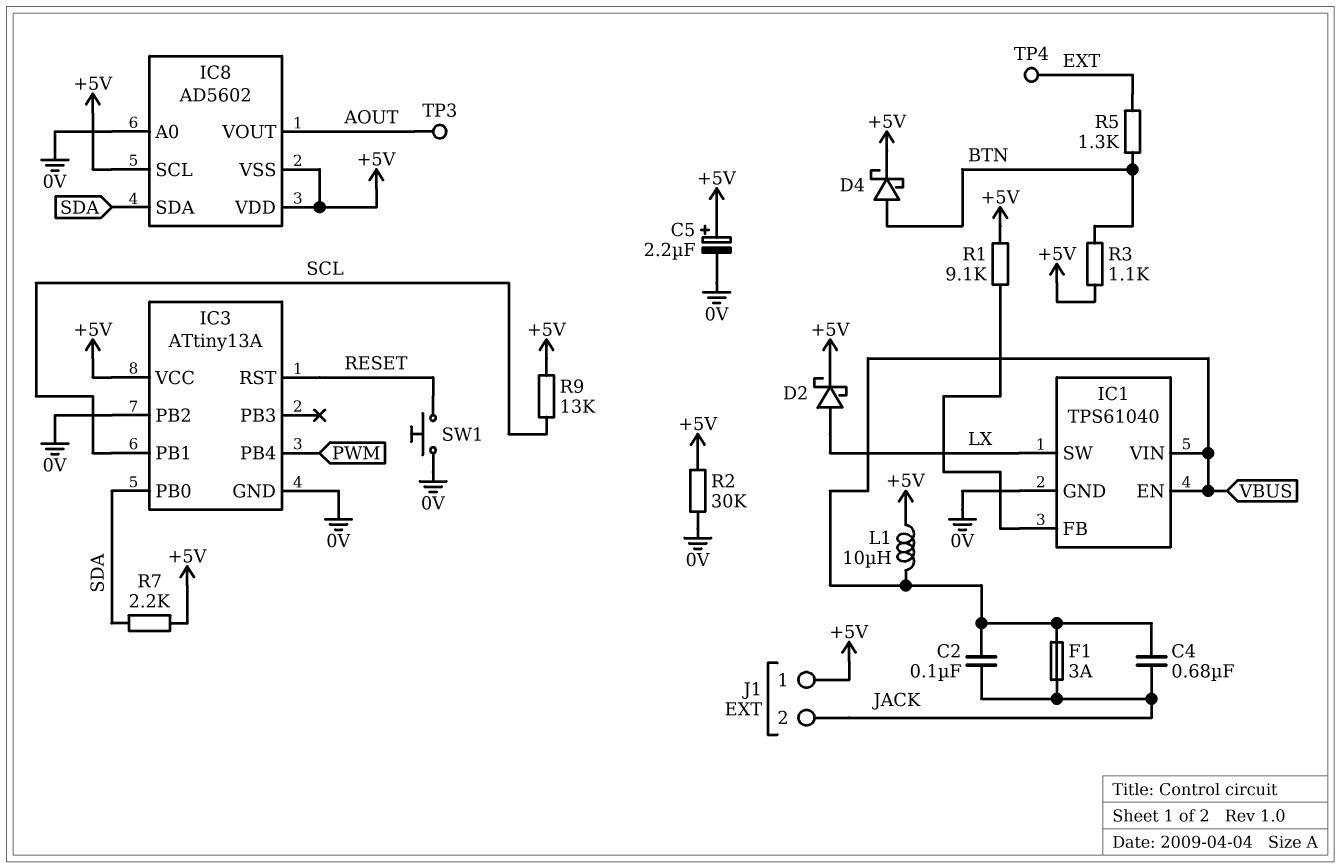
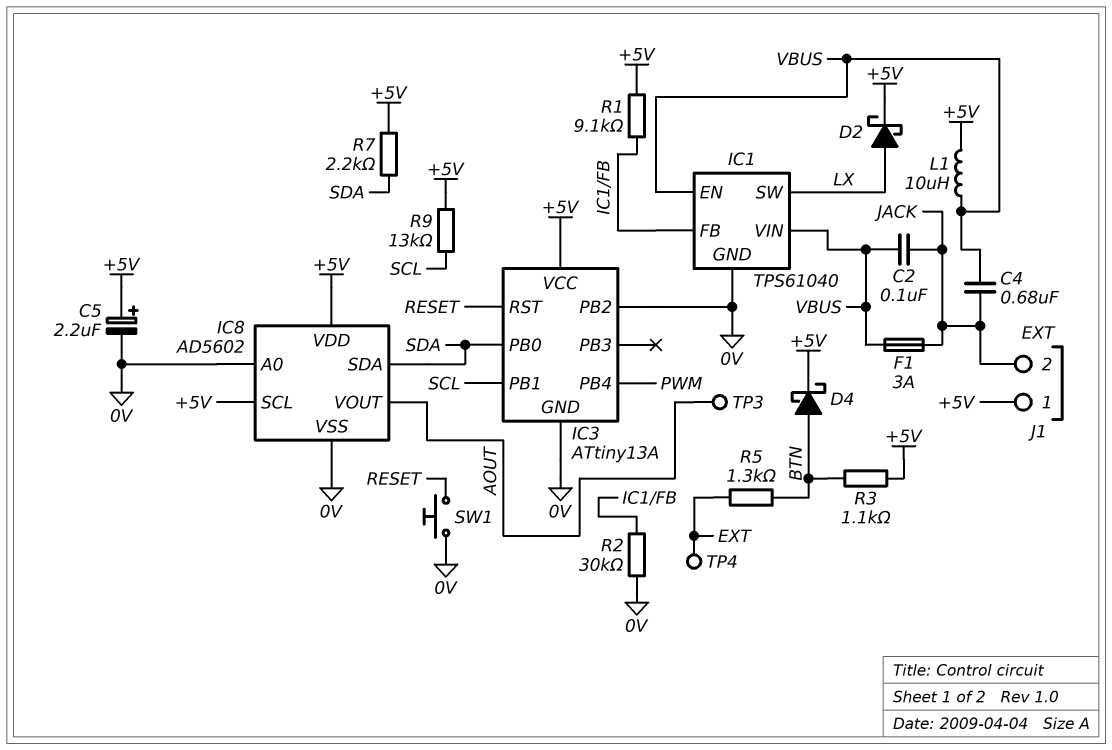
IC8 pin VSS: +5V -> 0V
R2: 30k (+5V, 0V) -> 30k (0V, IC1/FB)

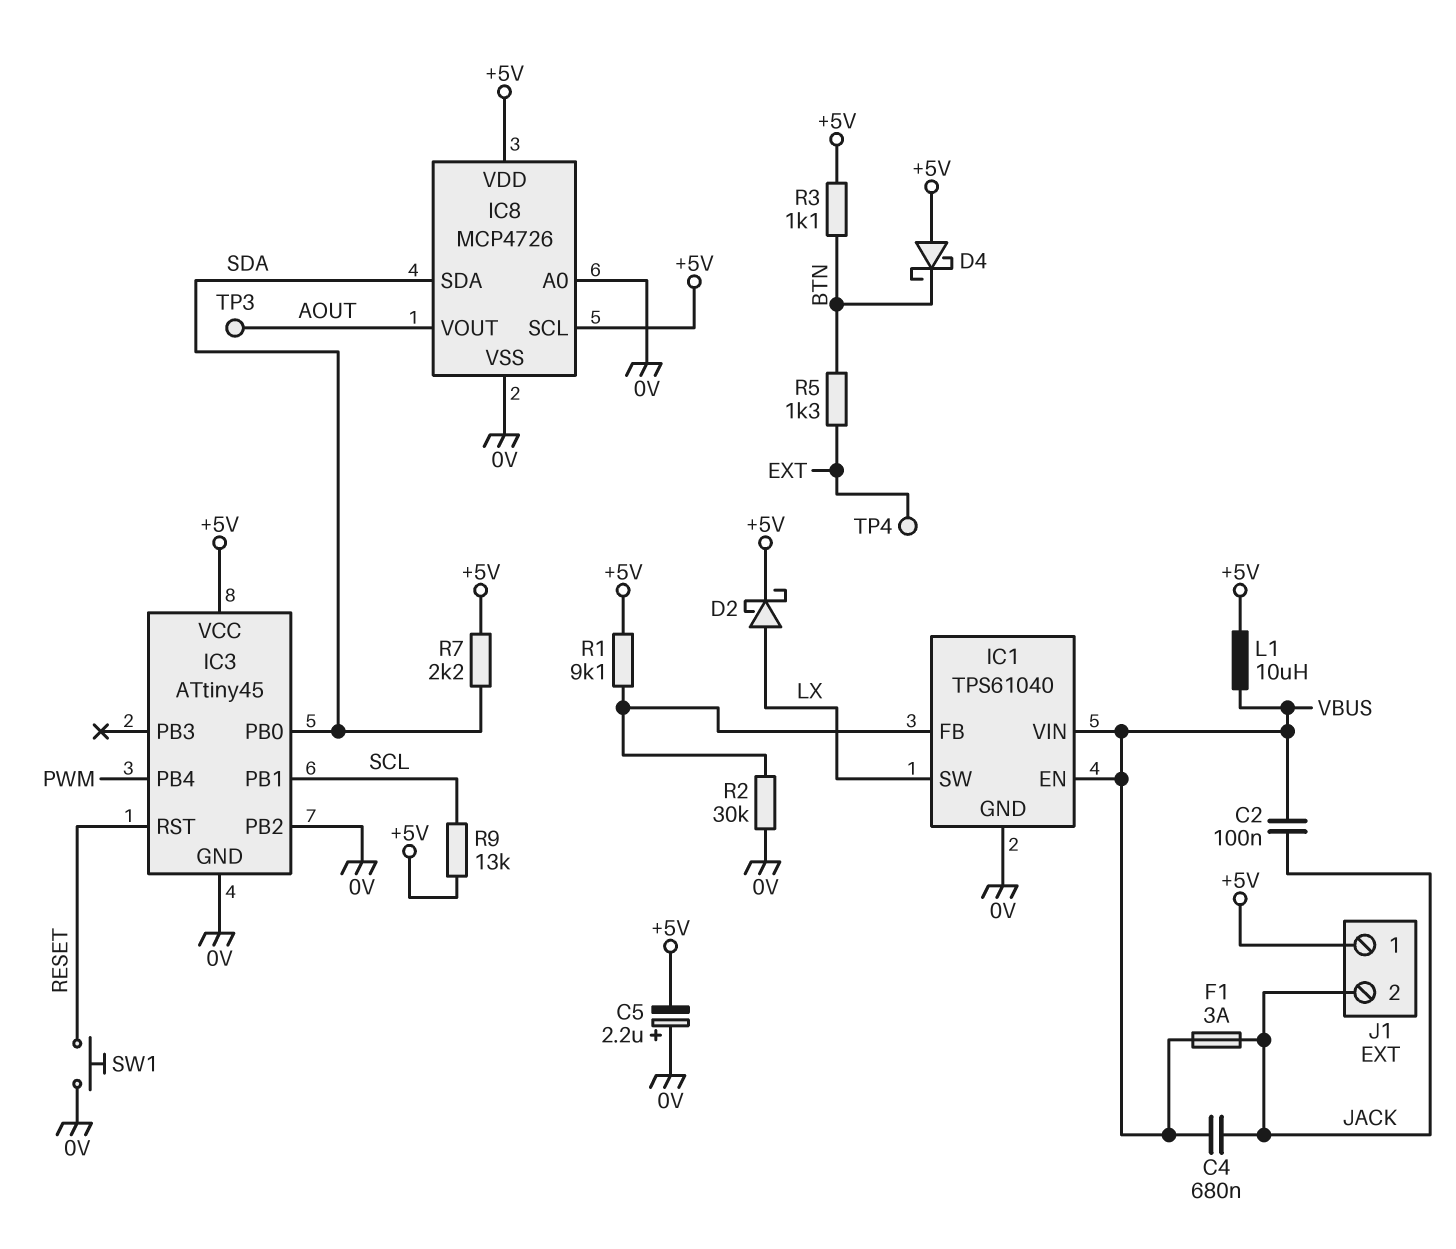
C5: 2.2uF (plus +5V, minus 0V) -> 2.2uF (plus 0V, minus +5V)
D4: schottky (A BTN, K +5V) -> schottky (A +5V, K BTN)
IC3: ATtiny13A -> ATtiny45
IC8: AD5602 -> MCP4726

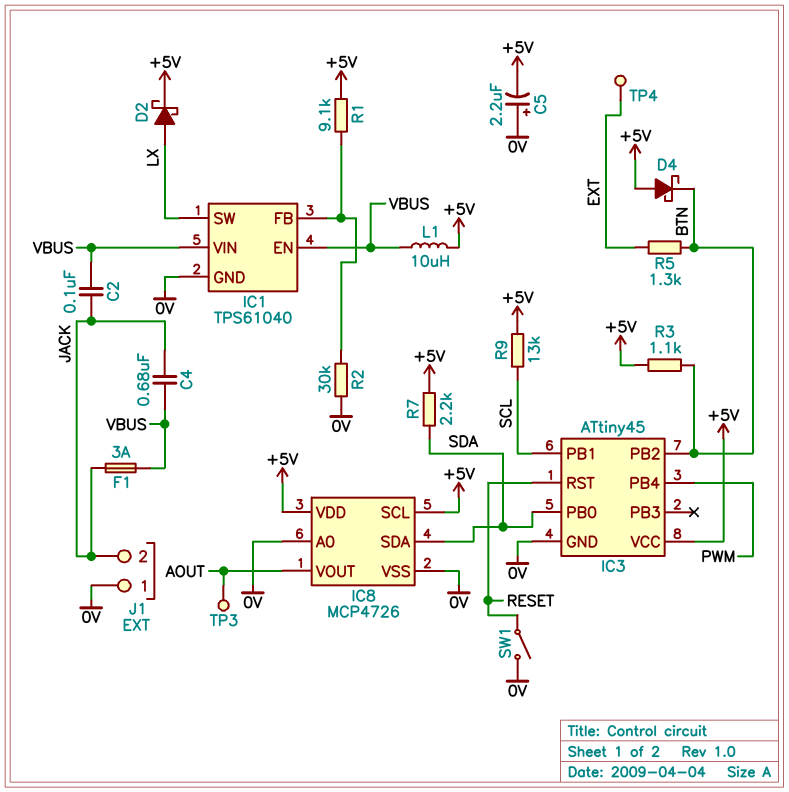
IC3 pin PB2: 0V -> BTN
J1 pin 1: +5V -> 0V
SW1: button (0V, RESET) -> switch (0V, RESET)

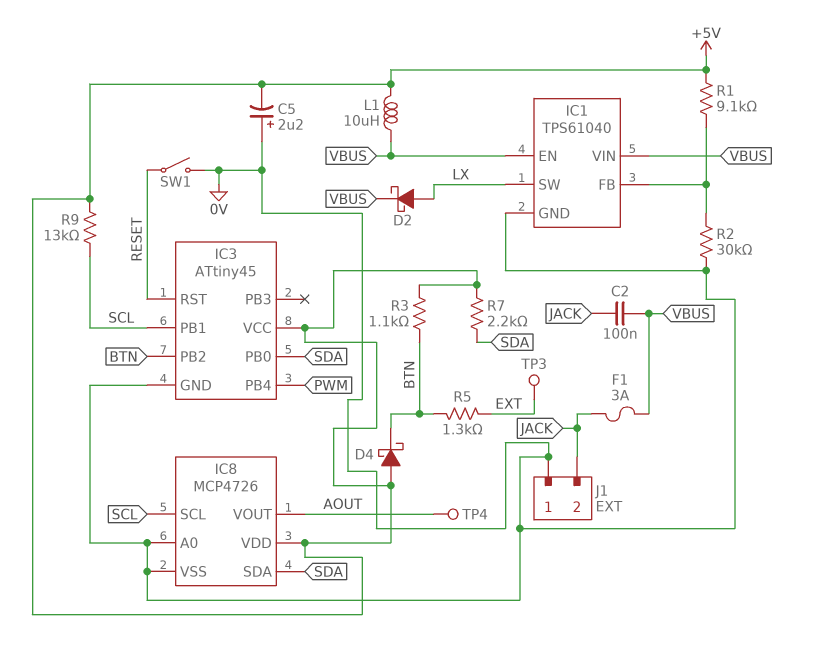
C4: 680nF (JACK, VBUS) -> none
D2: schottky (A LX, K +5V) -> schottky (A LX, K VBUS)
IC8 pin SCL: +5V -> SCL
TP3: test point (AOUT) -> test point (EXT)
TP4: test point (EXT) -> test point (AOUT)

